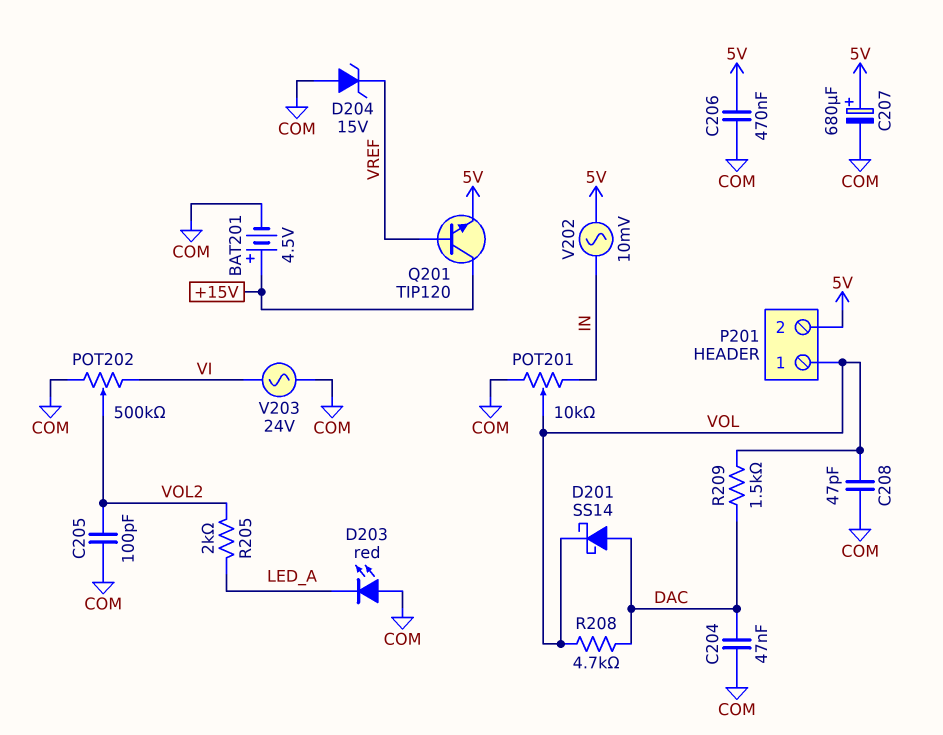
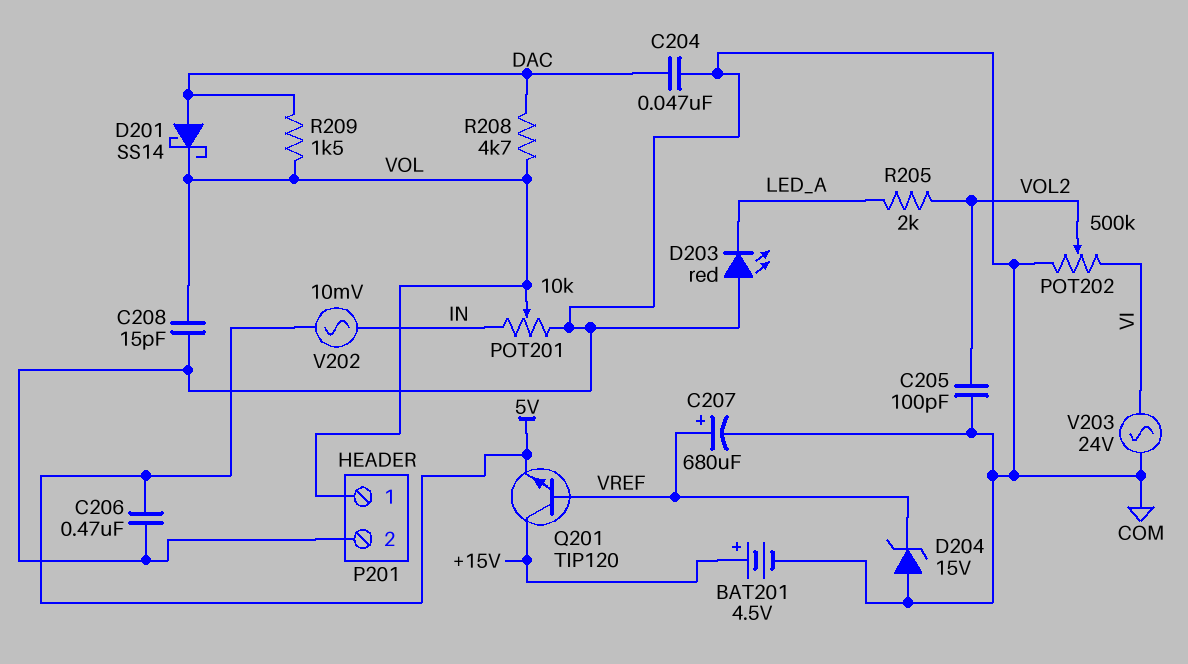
C207: 680uF (plus 5V, minus COM) -> 680uF (plus VREF, minus COM)
C208: 47pF (COM, VOL) -> 15pF (COM, VOL)
P201 pin 2: 5V -> COM

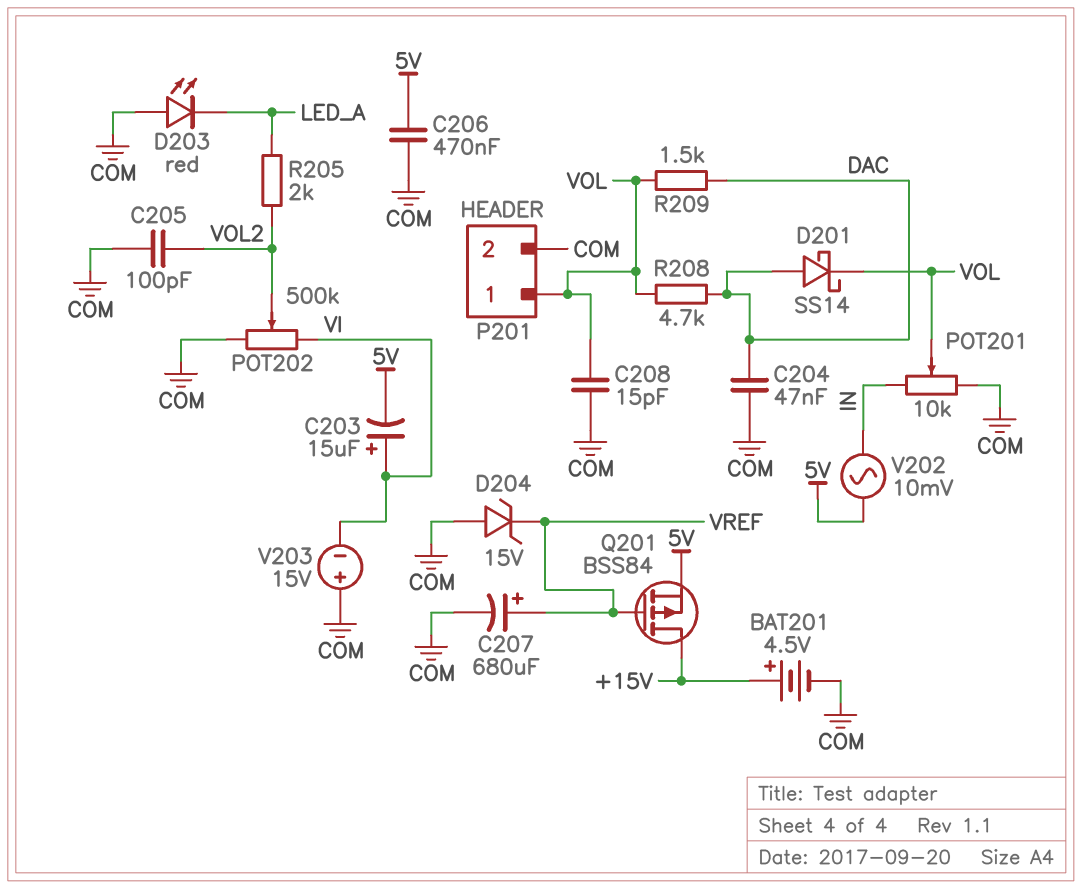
C203: none -> 15uF (plus VI, minus 5V)
Q201: NPN TIP120 (B VREF, C +15V, E 5V) -> PMOS BSS84 (G VREF, D +15V, S 5V)
V203: AC 24V (COM, VI) -> 15V (plus COM, minus VI)

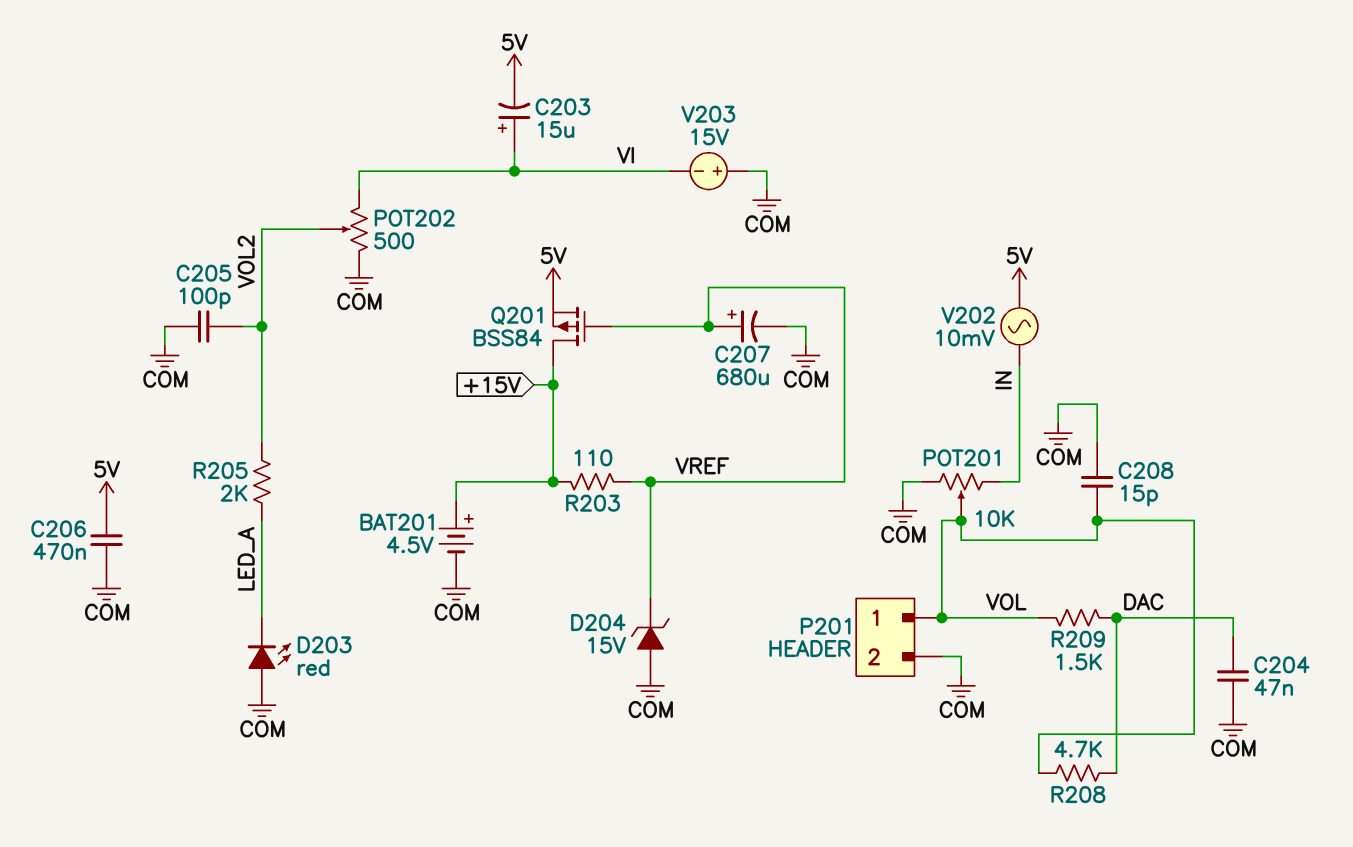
D201: schottky SS14 (A DAC, K VOL) -> none
POT202: 500k (COM, VI, wiper VOL2) -> 500 (COM, VI, wiper VOL2)
R203: none -> 110 (+15V, VREF)

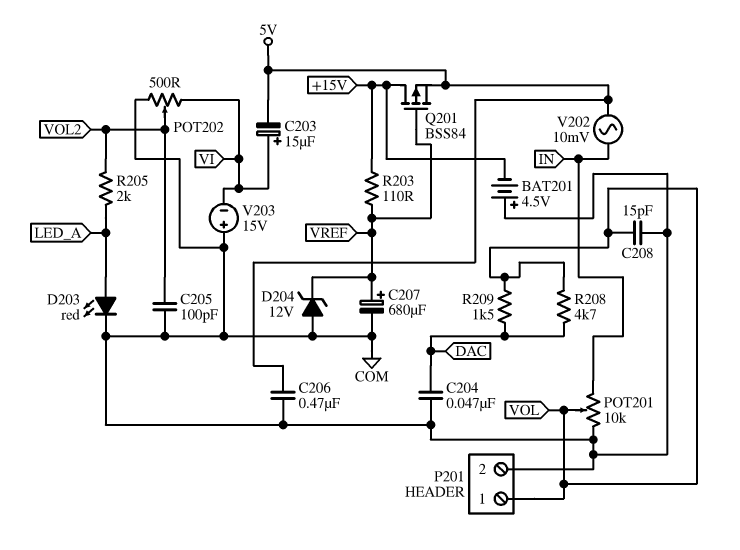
BAT201: 4.5V (plus +15V, minus COM) -> 4.5V (plus COM, minus +15V)
D203: LED red (A COM, K LED_A) -> LED red (A LED_A, K COM)
D204: zener 15V (A COM, K VREF) -> zener 12V (A COM, K VREF)

